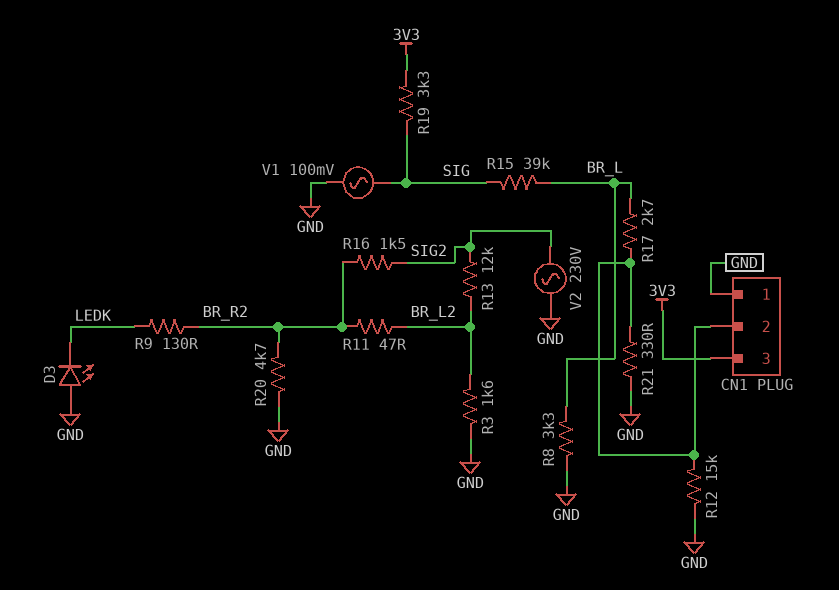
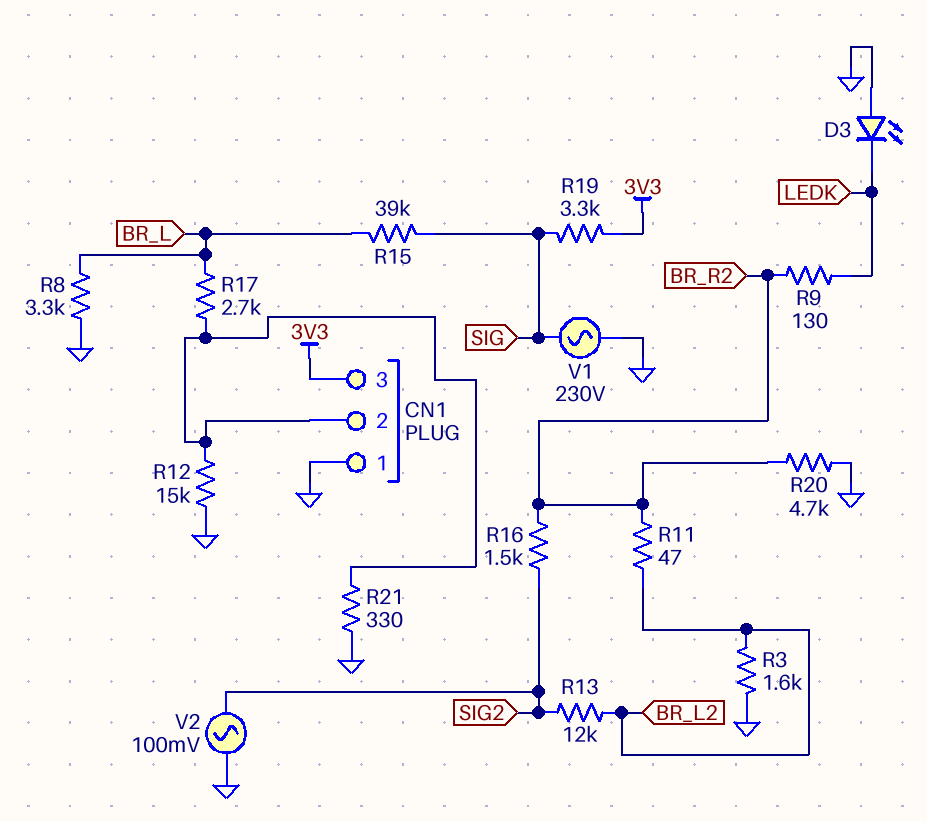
V1: AC 100mV (GND, SIG) -> AC 230V (GND, SIG)
V2: AC 230V (GND, SIG2) -> AC 100mV (GND, SIG2)

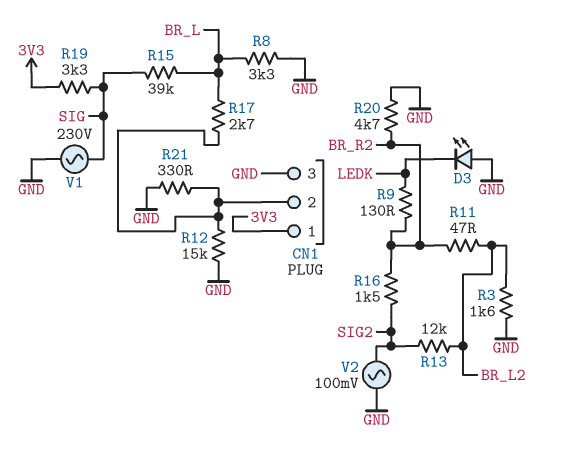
CN1 pin 1: GND -> 3V3
CN1 pin 3: 3V3 -> GND

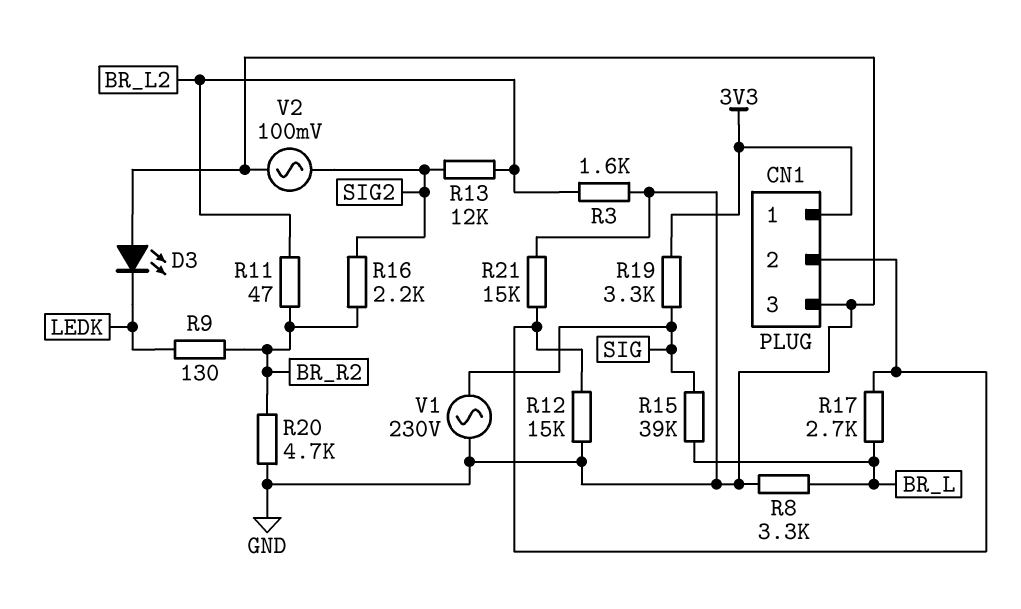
R16: 1.5k (BR_R2, SIG2) -> 2.2k (BR_R2, SIG2)
R21: 330 (CN1/2, GND) -> 15k (CN1/2, GND)

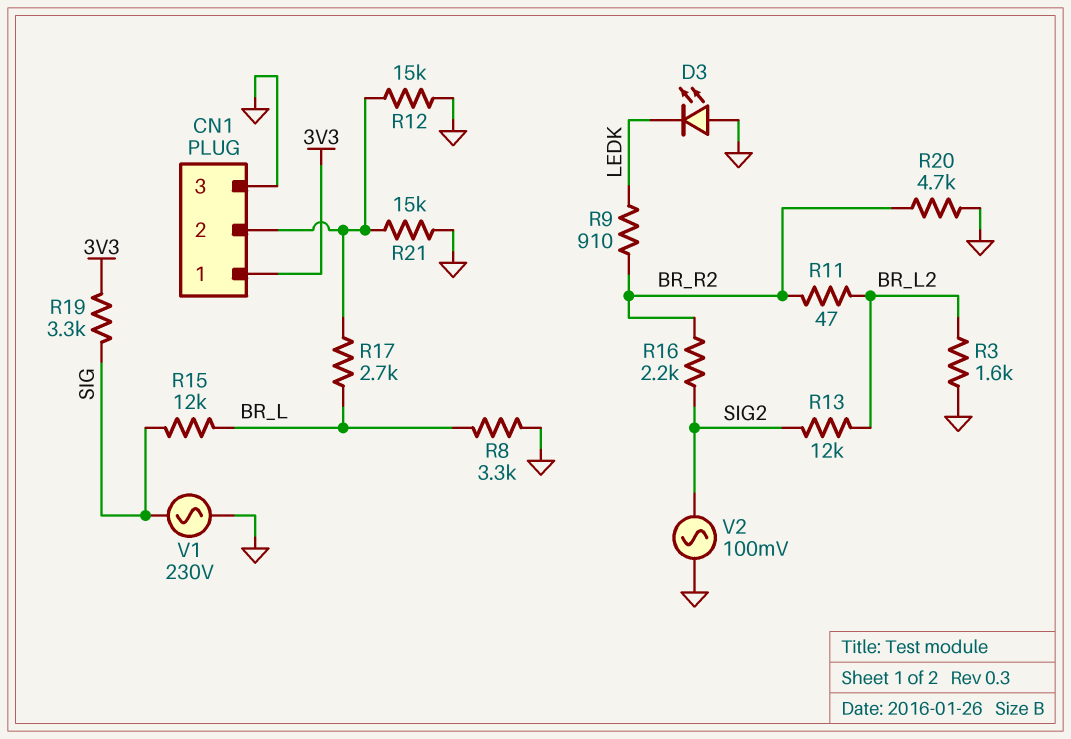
R9: 130 (BR_R2, LEDK) -> 910 (BR_R2, LEDK)
R15: 39k (BR_L, SIG) -> 12k (BR_L, SIG)

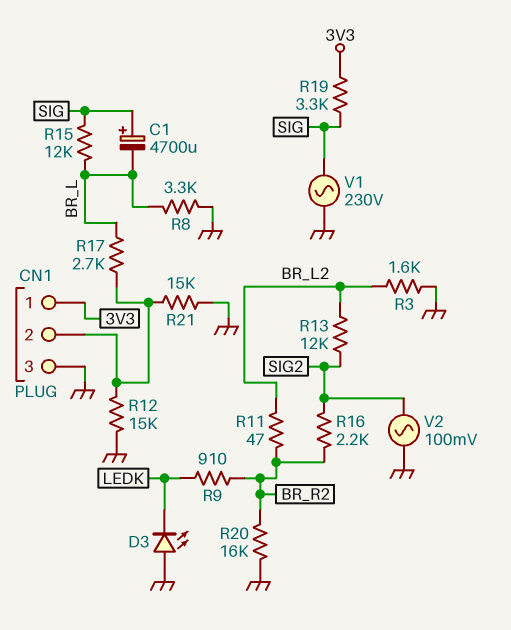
C1: none -> 4700uF (plus SIG, minus BR_L)
R20: 4.7k (BR_R2, GND) -> 16k (BR_R2, GND)

